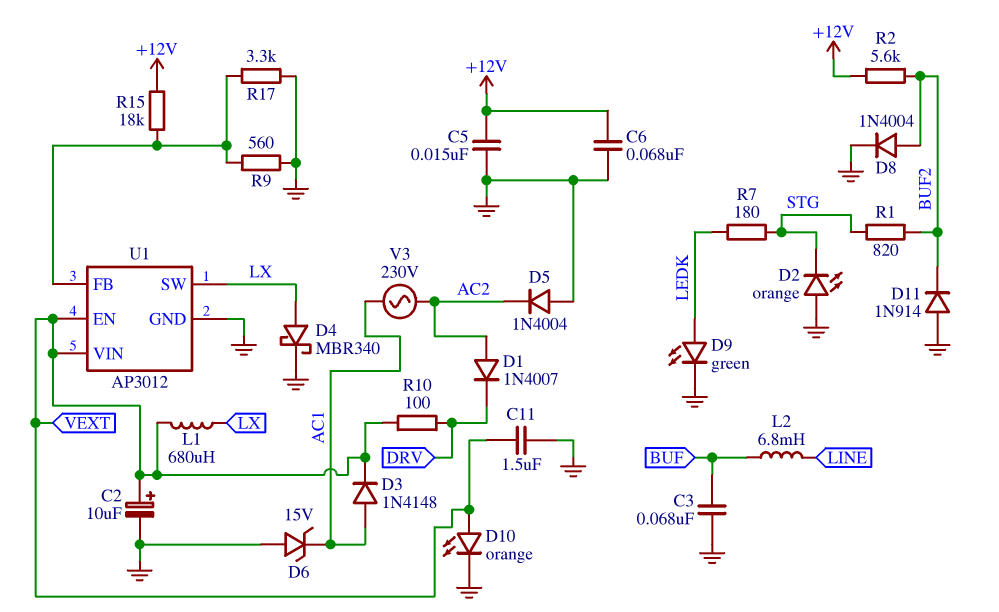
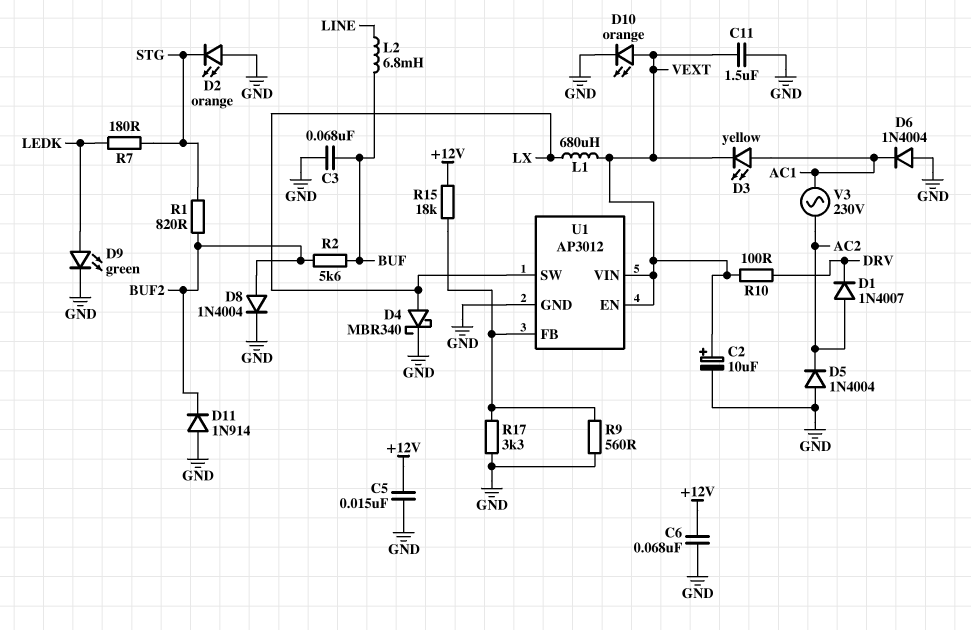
D3: diode 1N4148 (A AC1, K VEXT) -> LED yellow (A AC1, K VEXT)
D6: zener 15V (A GND, K AC1) -> diode 1N4004 (A GND, K AC1)
R2: 5.6k (+12V, BUF2) -> 5.6k (BUF, BUF2)

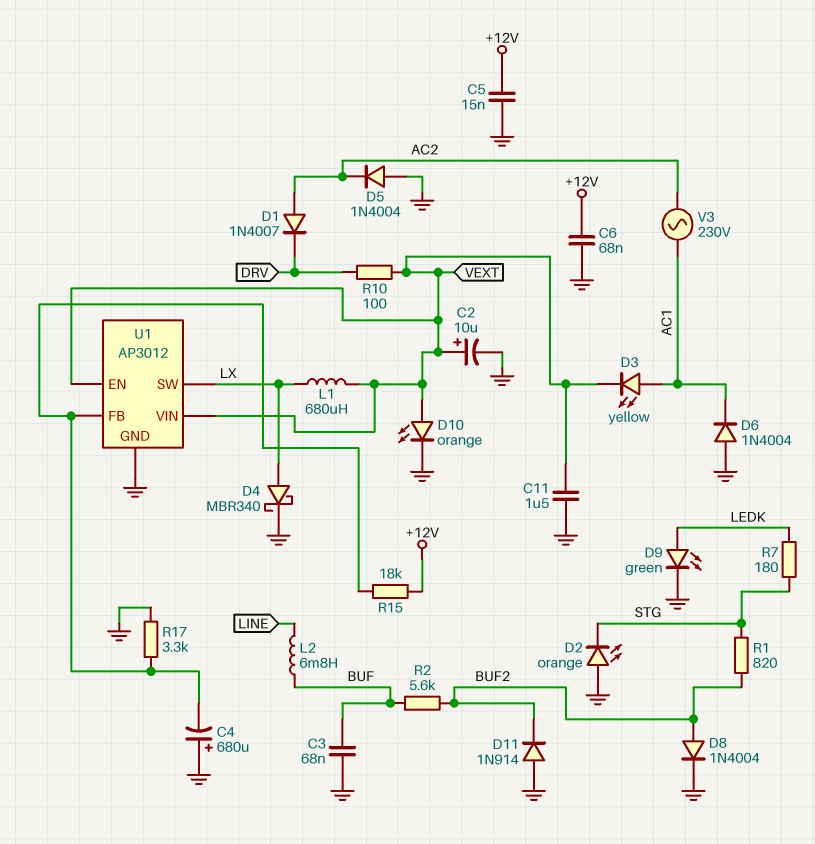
C4: none -> 680uF (plus GND, minus U1/FB)
R9: 560 (GND, U1/FB) -> none

